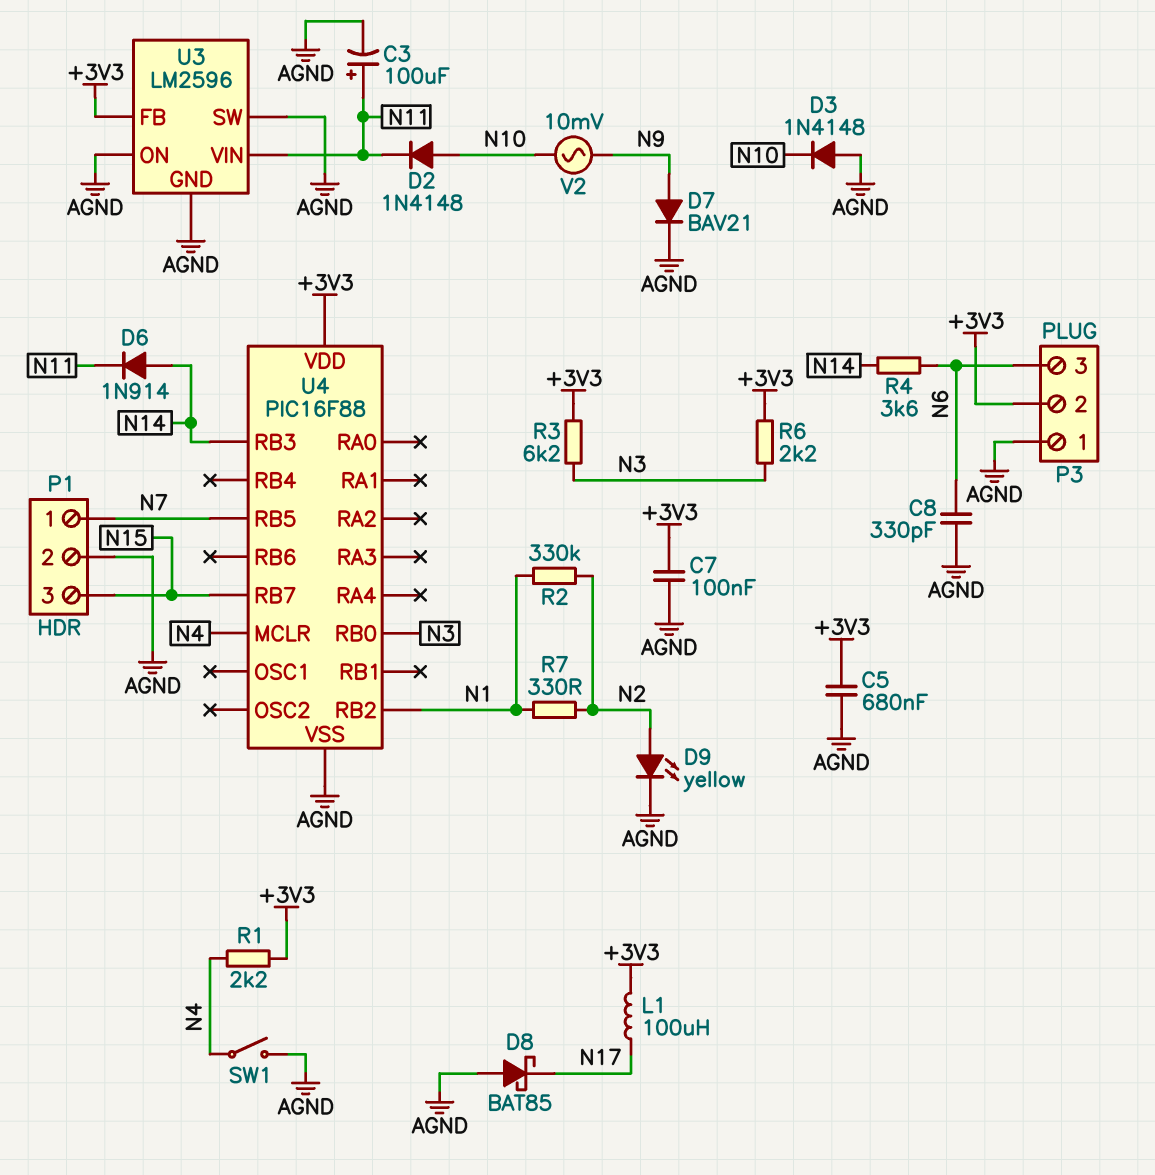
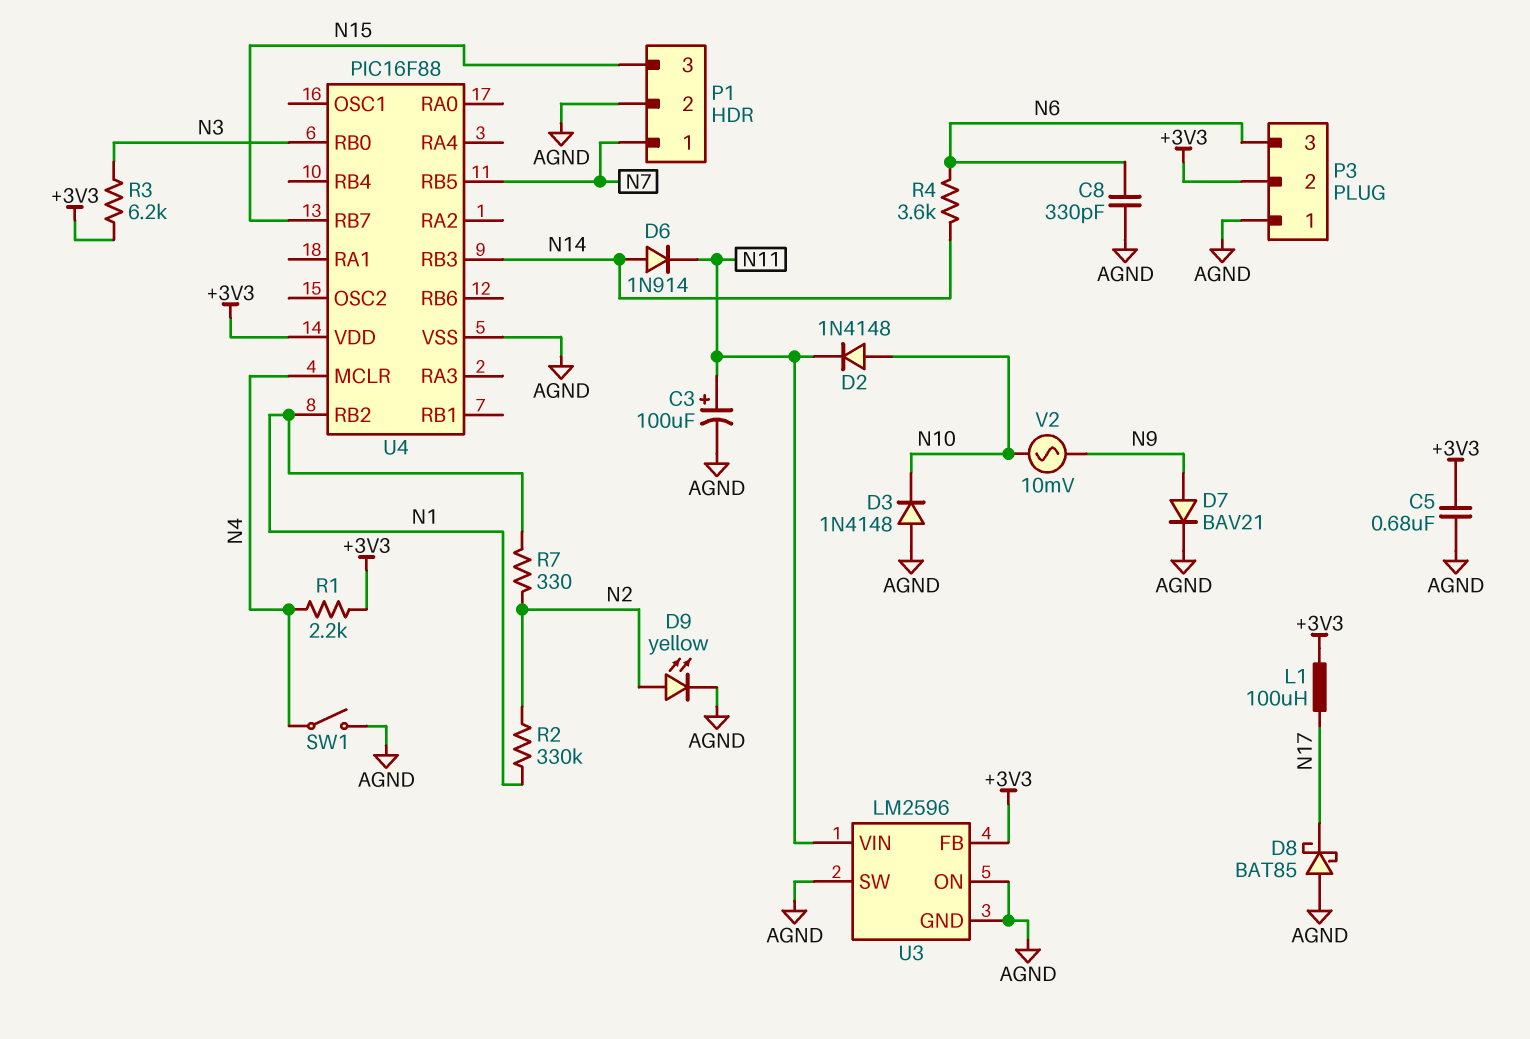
C7: 100nF (+3V3, AGND) -> none
R6: 2.2k (+3V3, N3) -> none

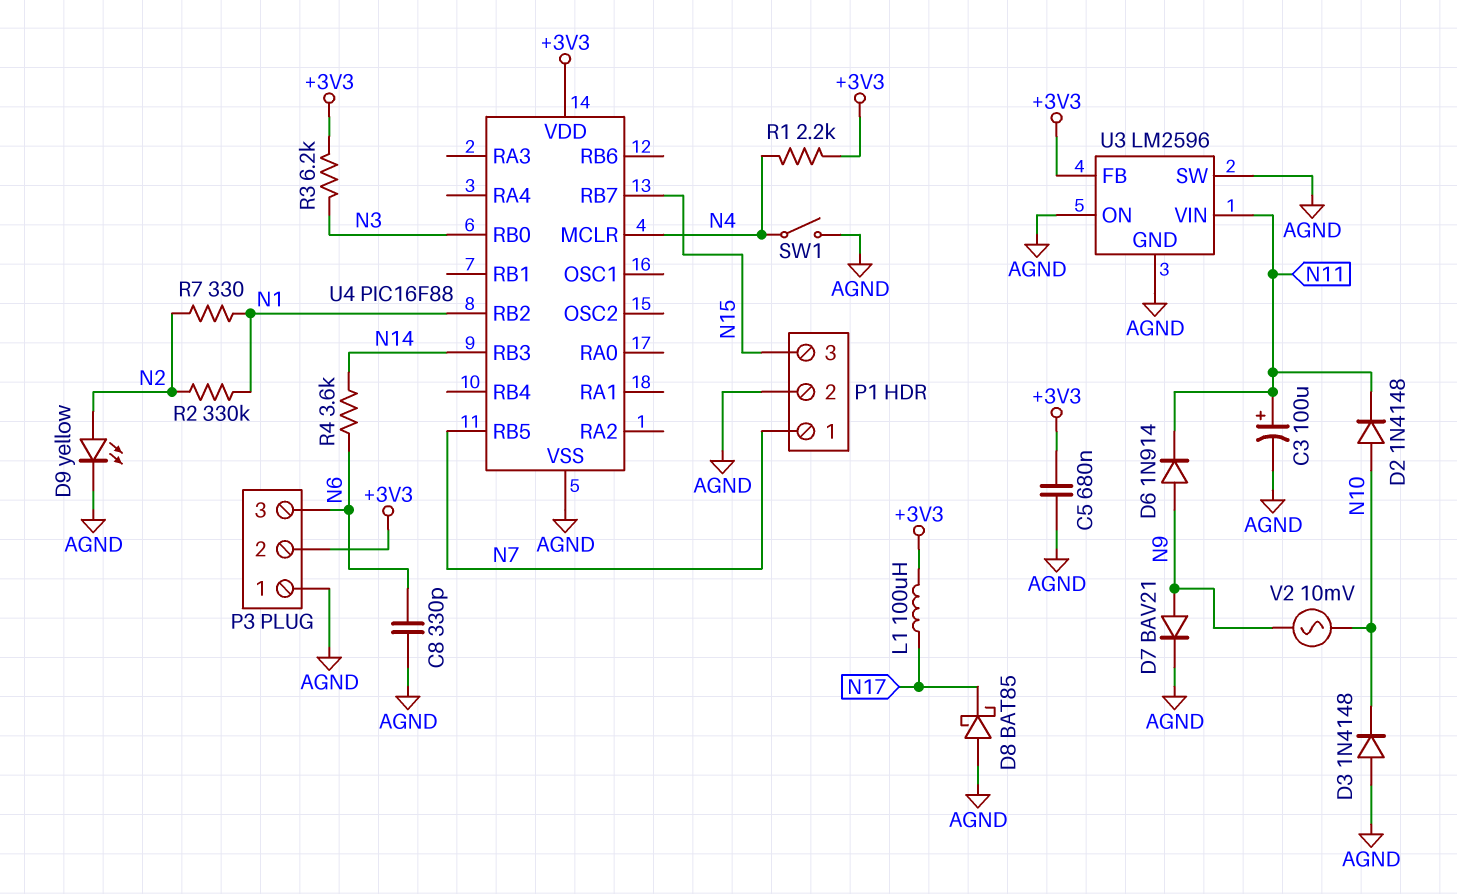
D6: diode 1N914 (A N14, K N11) -> diode 1N914 (A N9, K N11)

